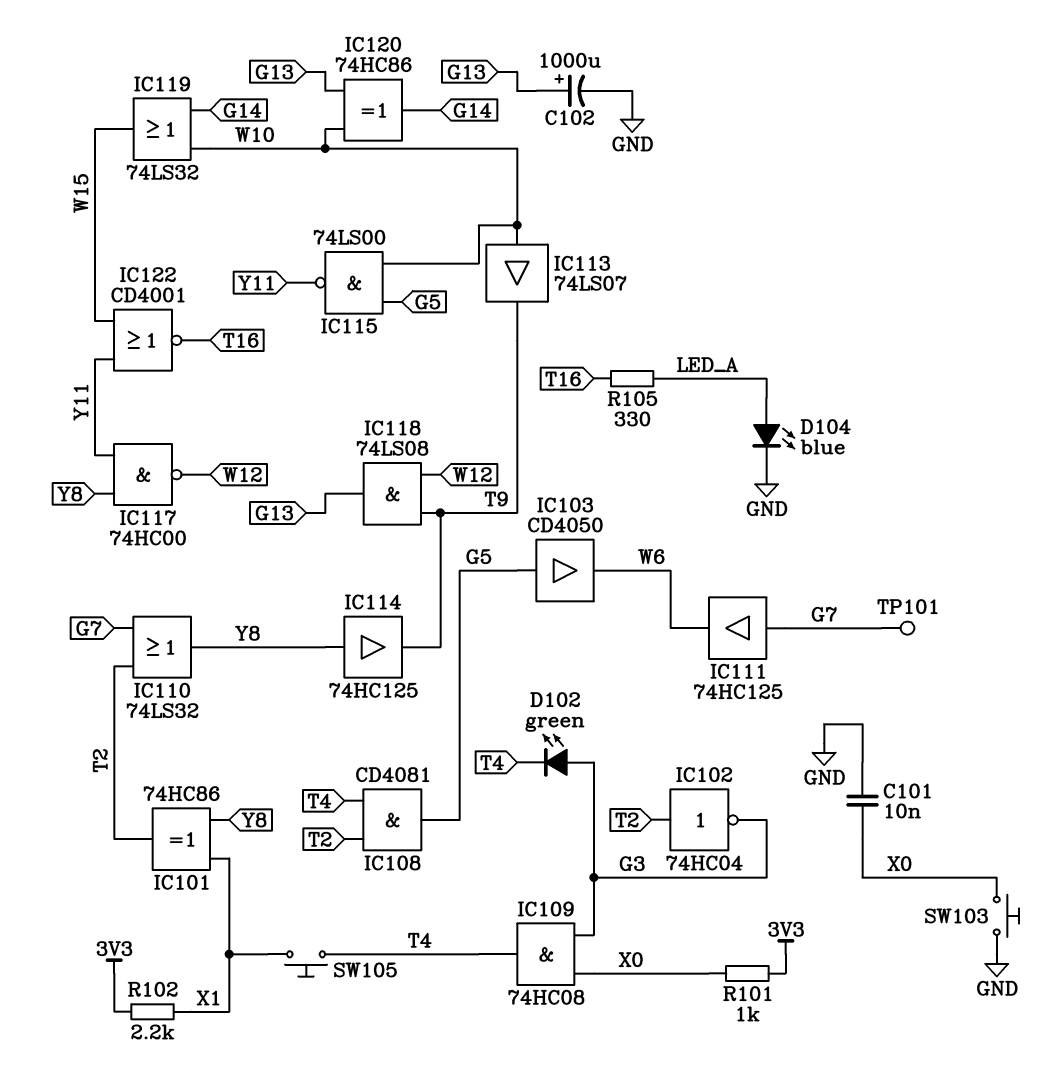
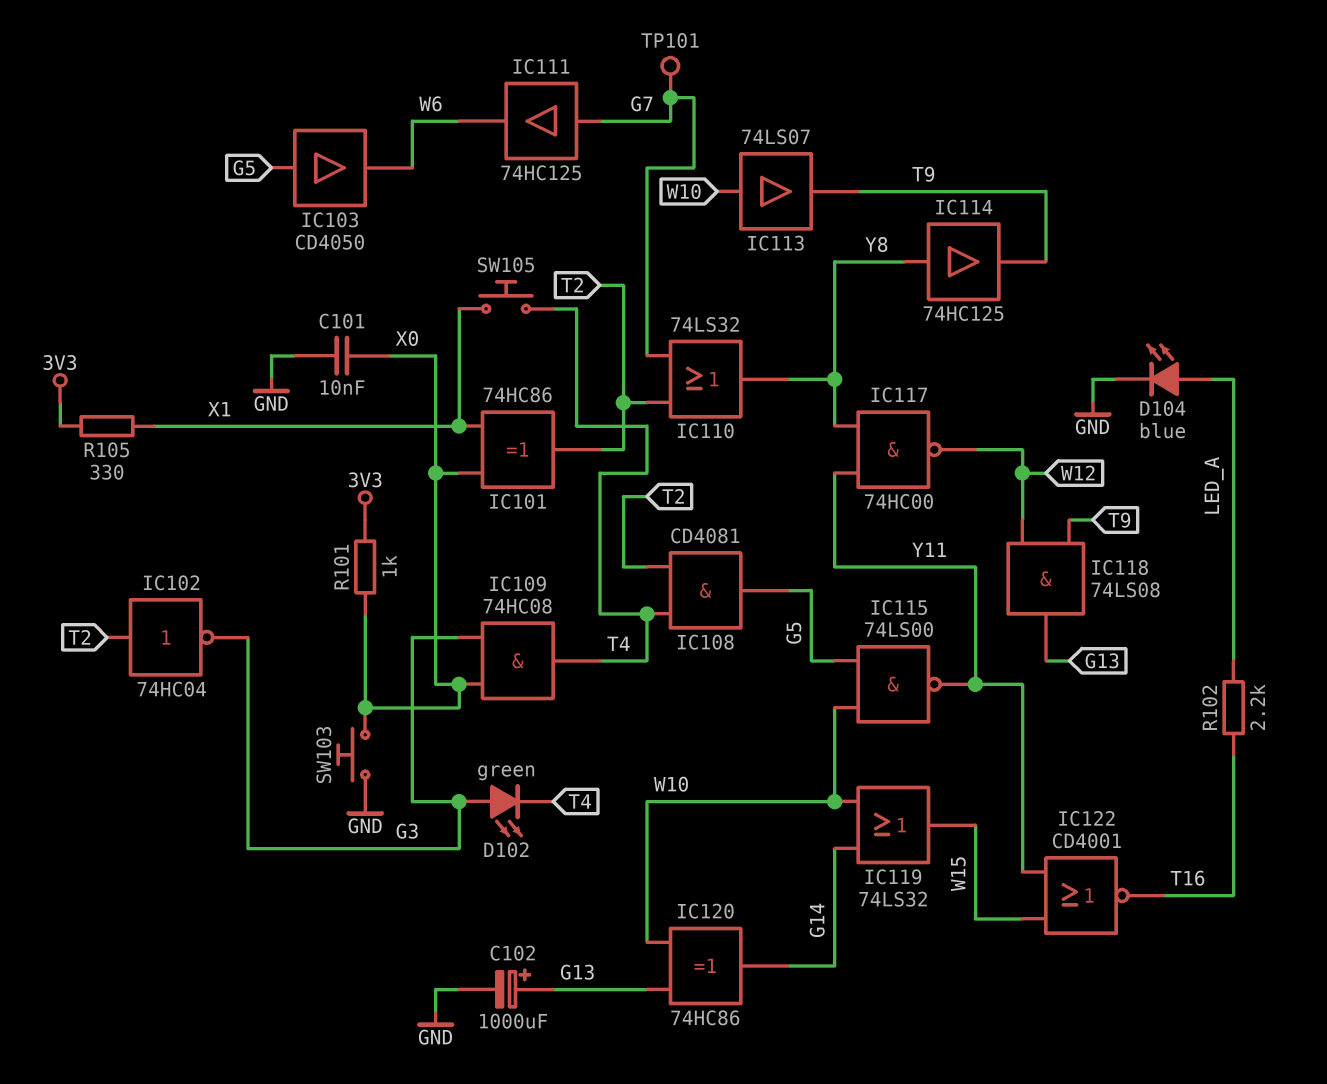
IC101: XOR 74HC86 (in X1, in Y8, out T2) -> XOR 74HC86 (in X0, in X1, out T2)
R102: 2.2k (3V3, X1) -> 2.2k (LED_A, T16)
R105: 330 (LED_A, T16) -> 330 (3V3, X1)

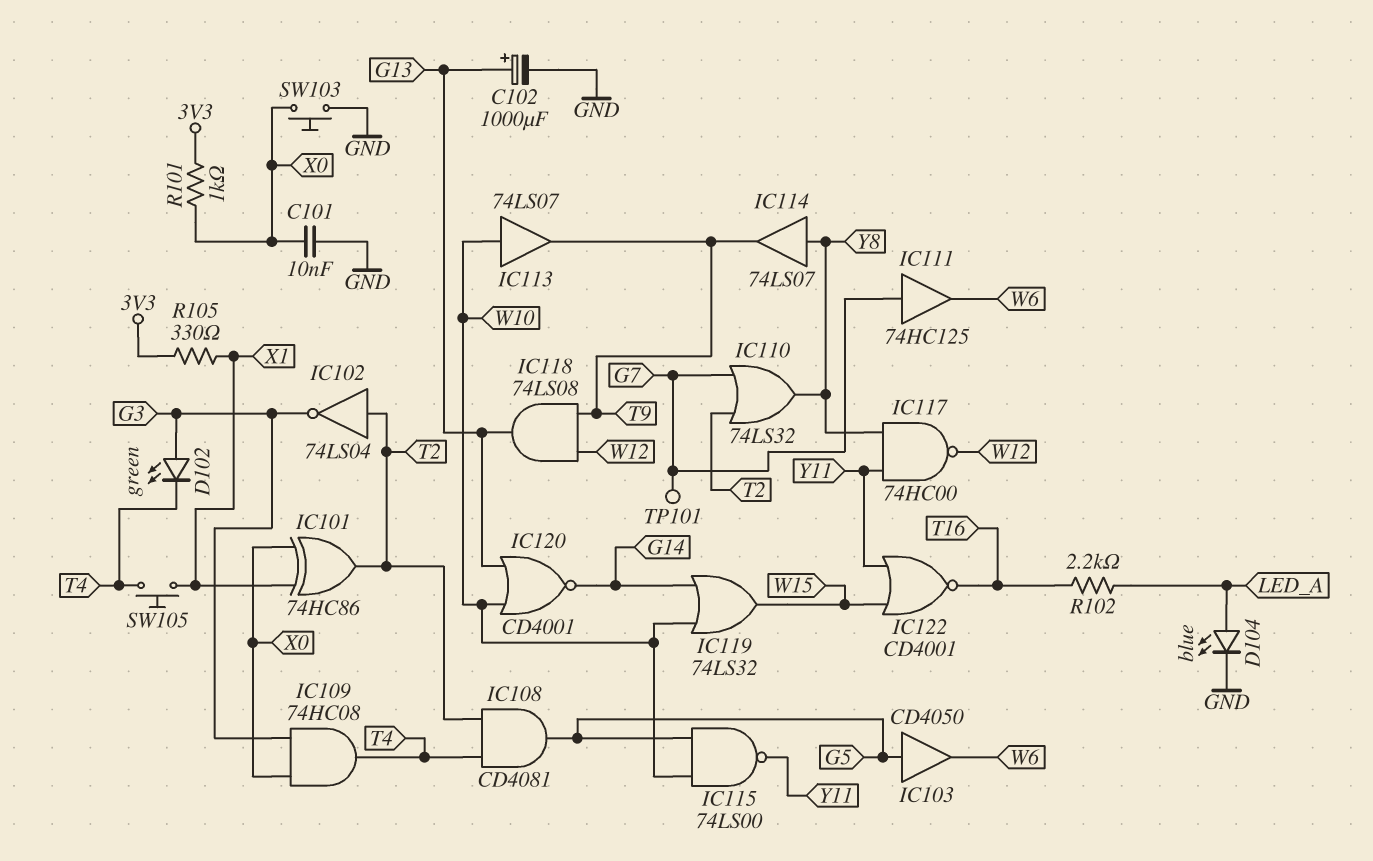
IC102: NOT 74HC04 (in T2, out G3) -> NOT 74LS04 (in T2, out G3)
IC114: buffer 74HC125 (in Y8, out T9) -> buffer 74LS07 (in Y8, out T9)
IC120: XOR 74HC86 (in G13, in W10, out G14) -> NOR CD4001 (in G13, in W10, out G14)

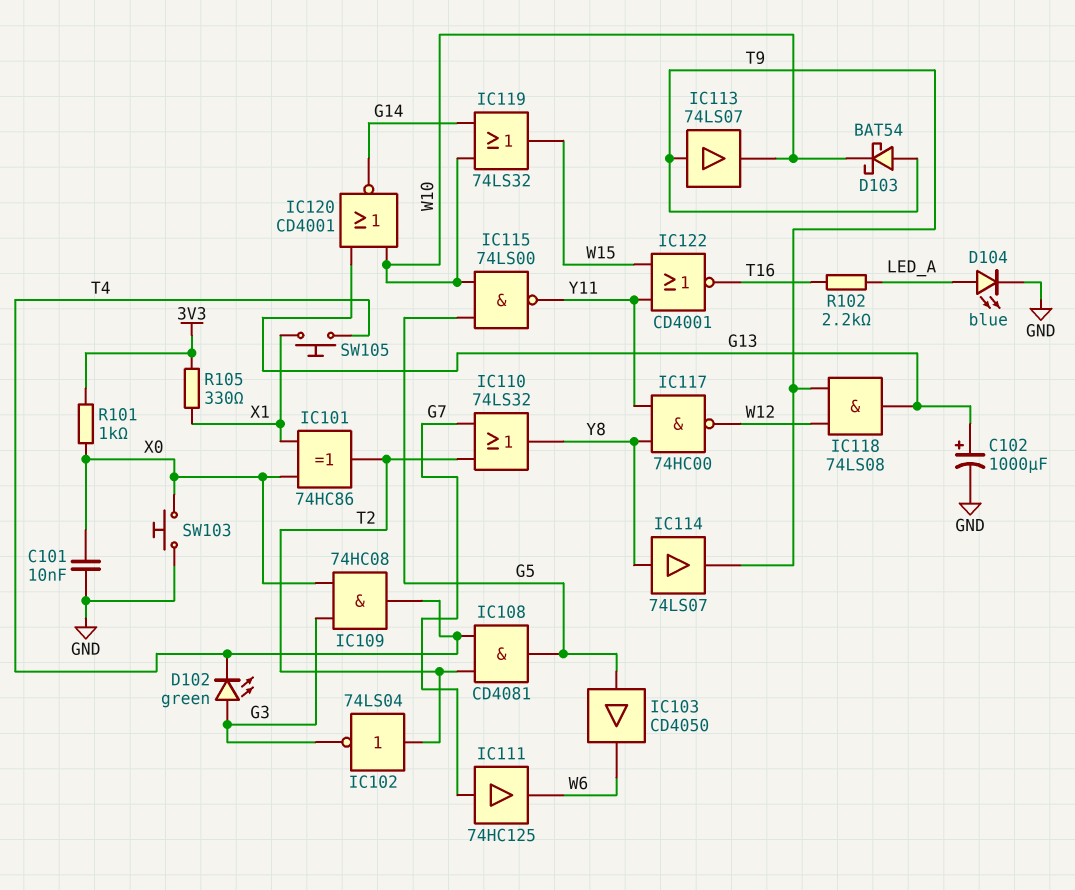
D103: none -> schottky BAT54 (A T9, K W10)
IC113: buffer 74LS07 (in W10, out T9) -> buffer 74LS07 (in T9, out W10)
TP101: test point (G7) -> none

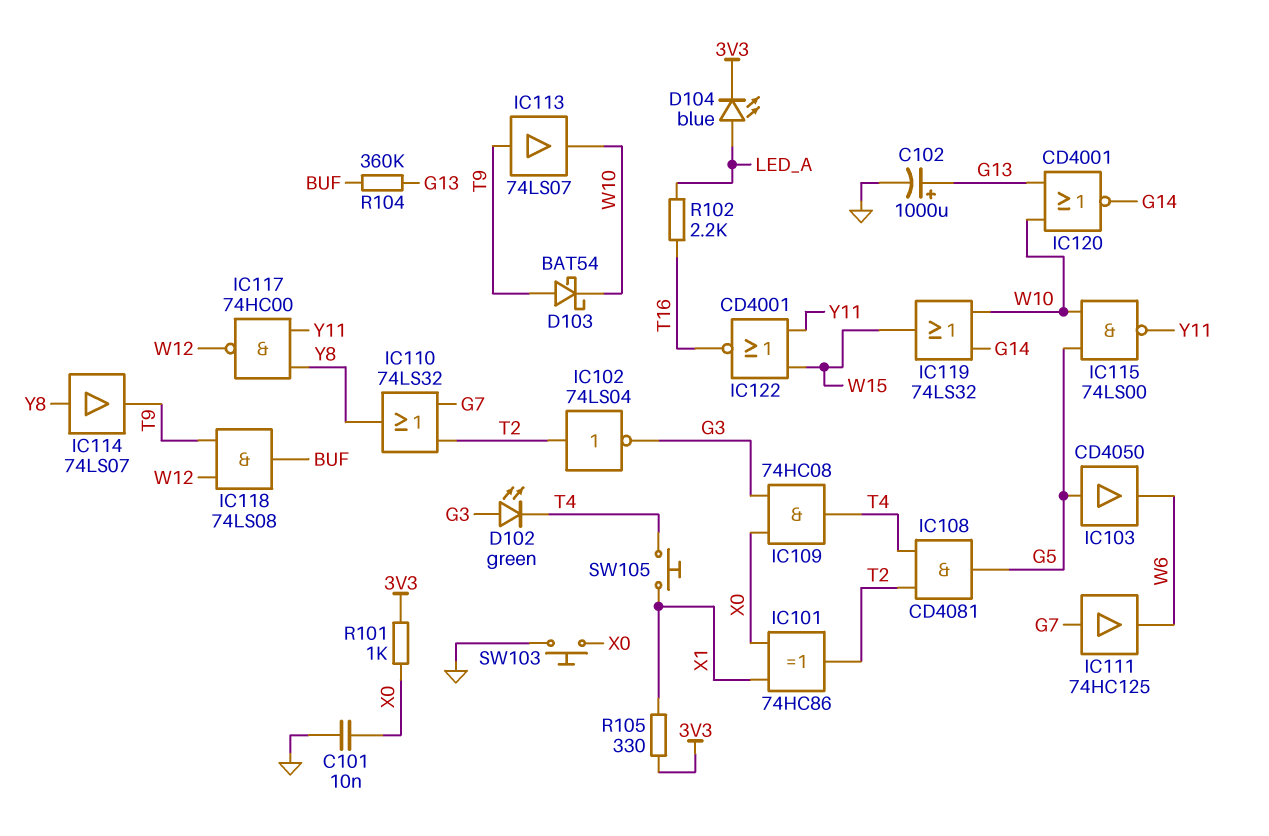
D104: LED blue (A LED_A, K GND) -> LED blue (A LED_A, K 3V3)
IC118: AND 74LS08 (in T9, in W12, out G13) -> AND 74LS08 (in T9, in W12, out BUF)
R104: none -> 360k (BUF, G13)

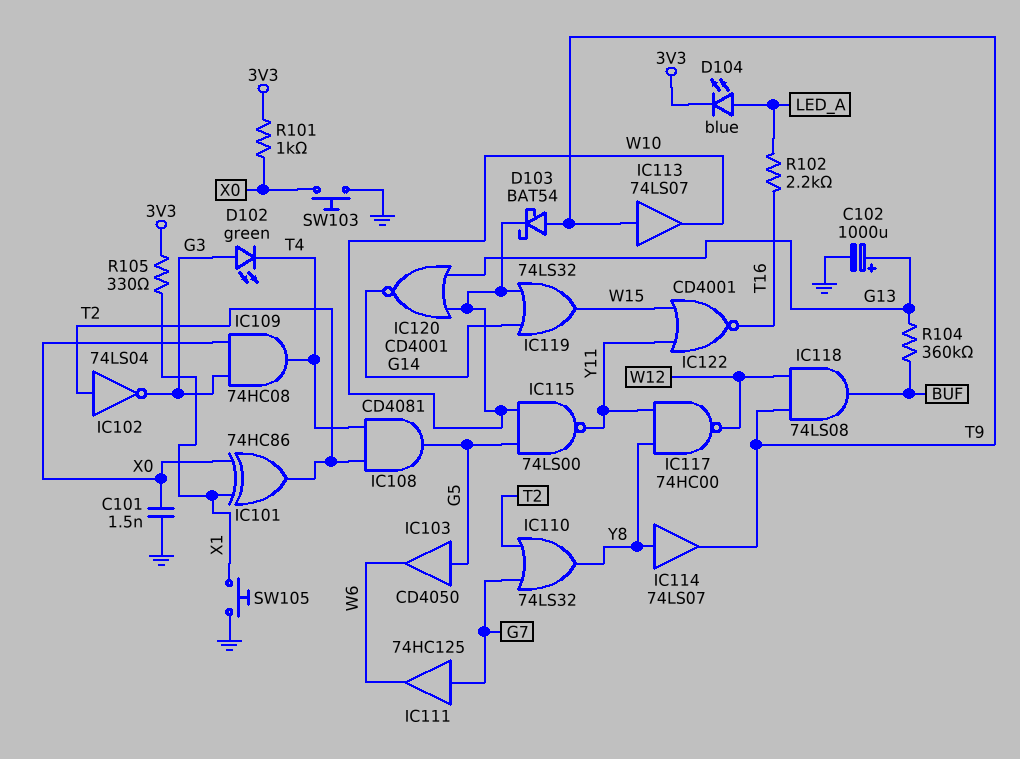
C101: 10nF (GND, X0) -> 1.5nF (GND, X0)
SW105: button (T4, X1) -> button (GND, X1)

